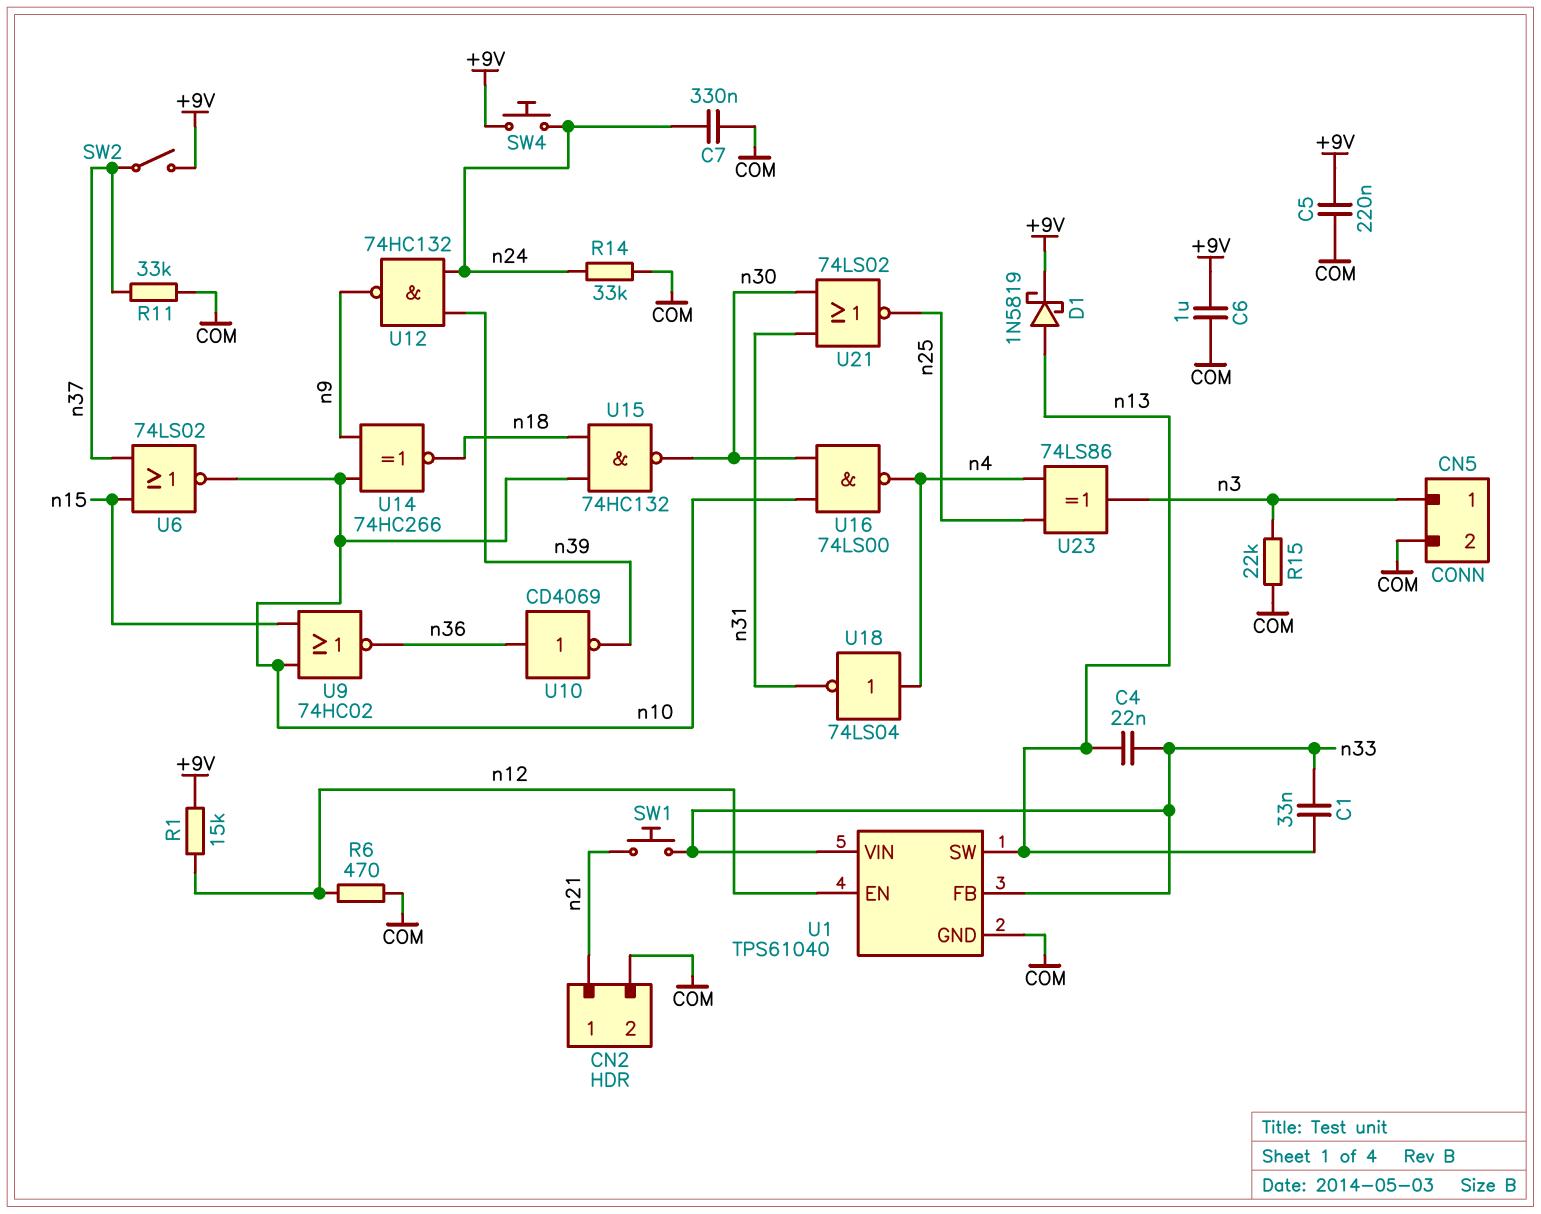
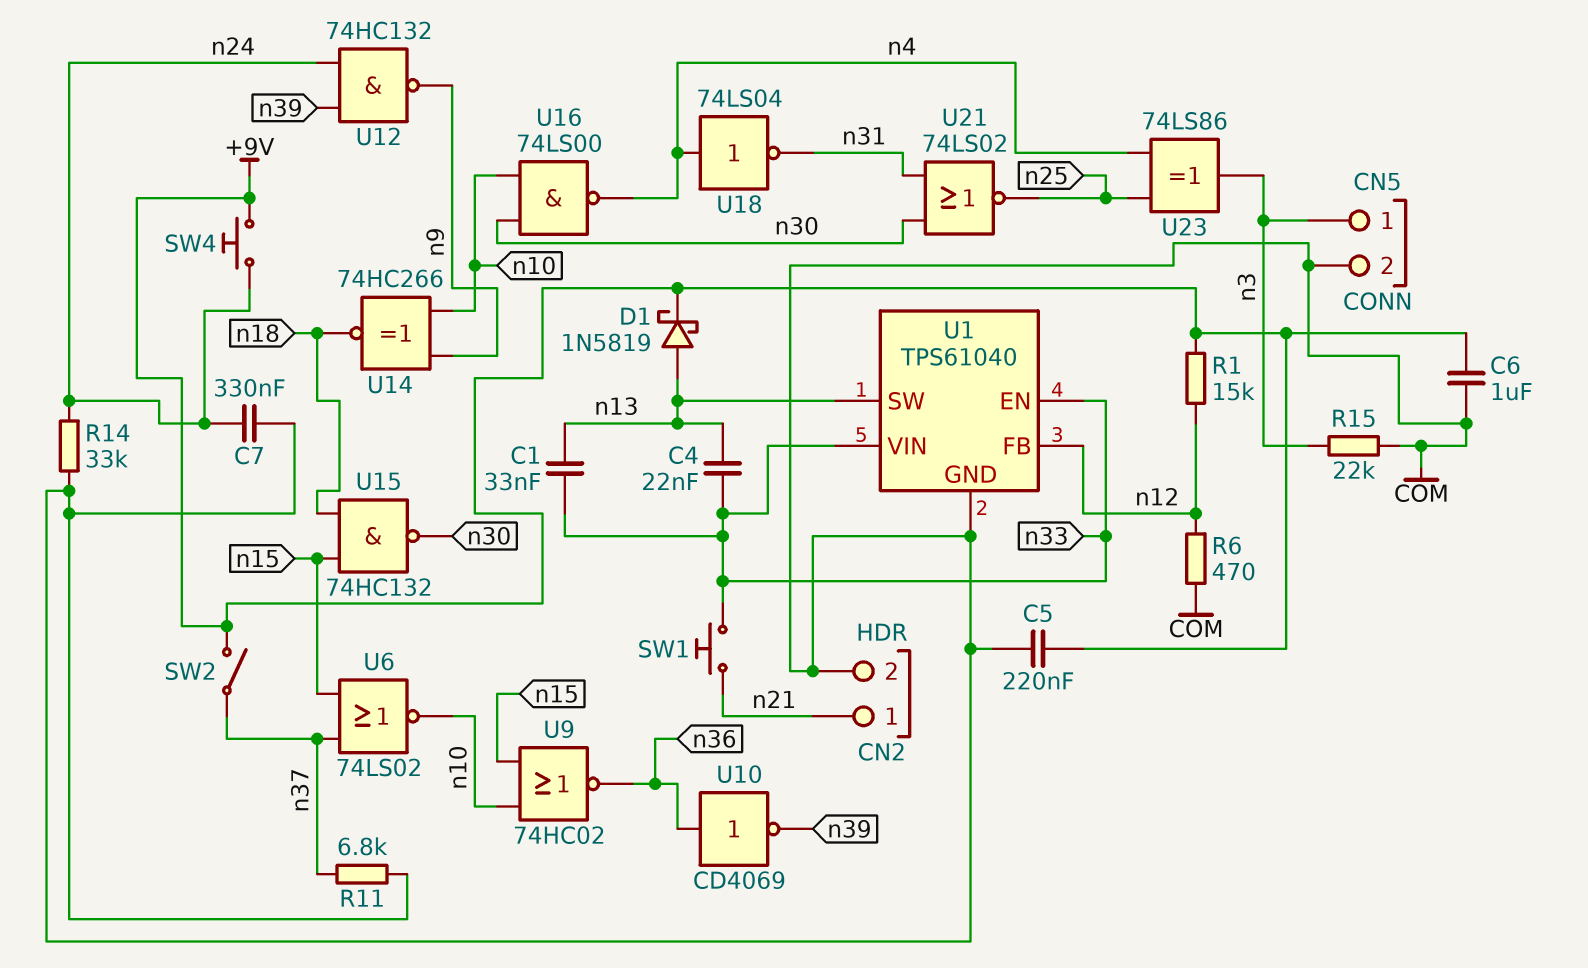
R11: 33k (COM, n37) -> 6.8k (COM, n37)
U1 pin EN: n12 -> n33
U1 pin FB: n33 -> n12
U15: NAND 74HC132 (in n10, in n18, out n30) -> NAND 74HC132 (in n15, in n18, out n30)

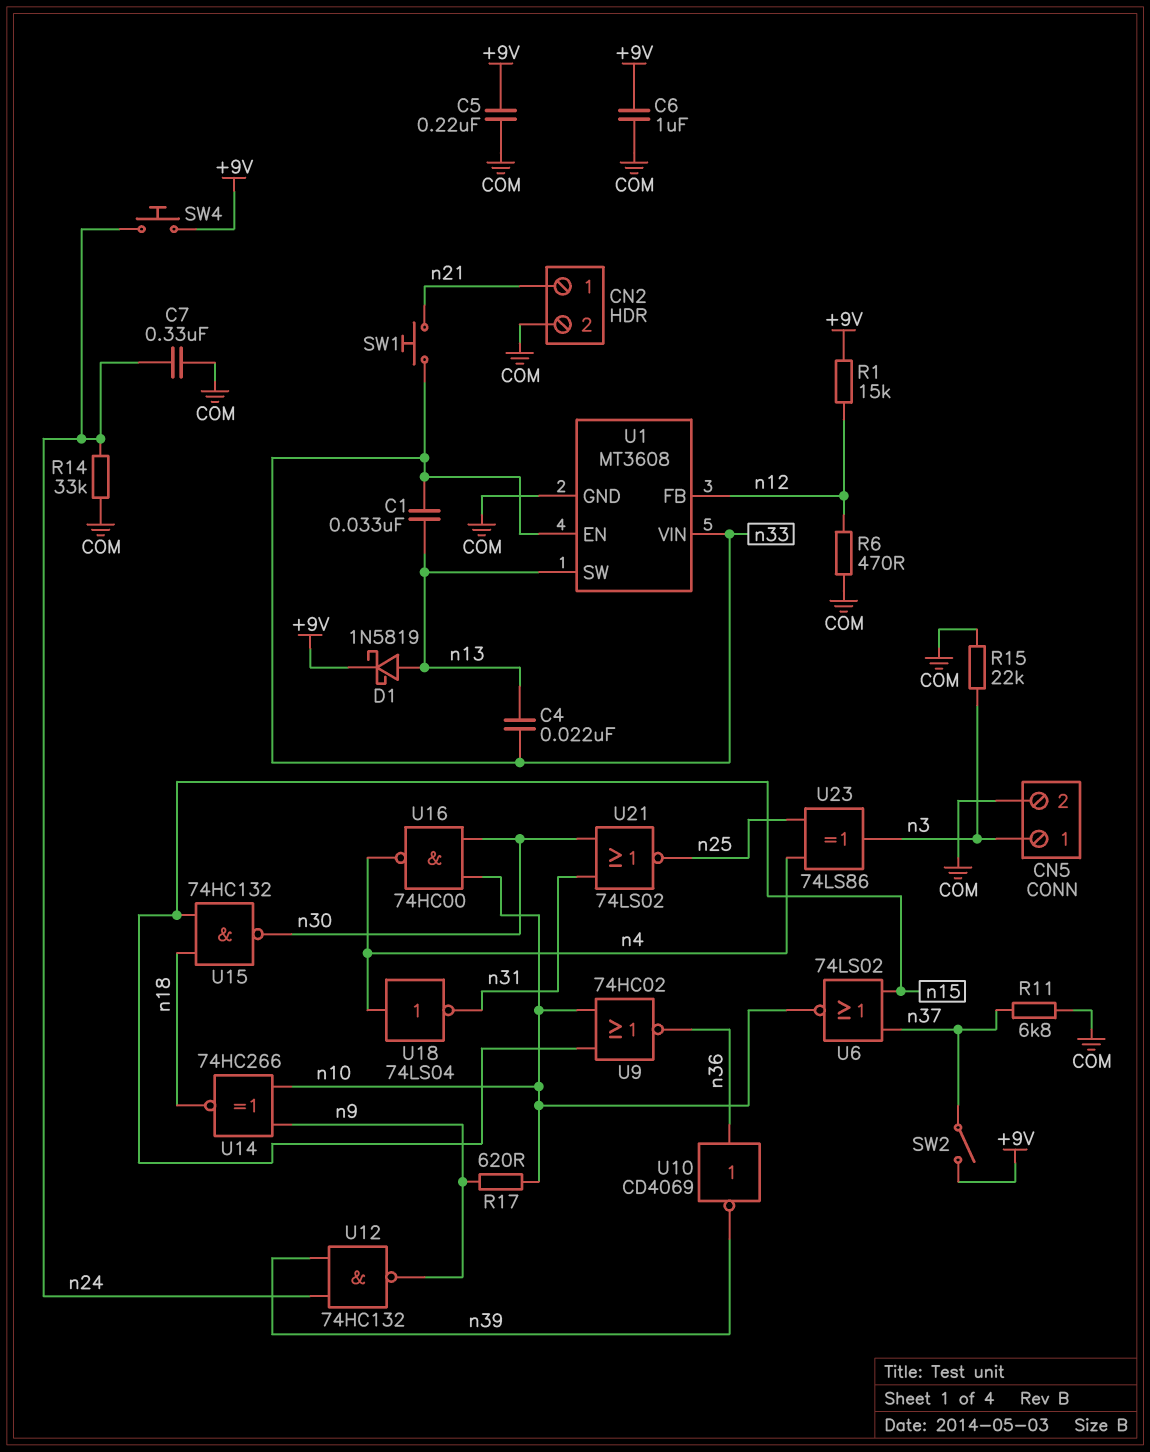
R17: none -> 620 (n9, n10)
U1: TPS61040 -> MT3608
U16: NAND 74LS00 (in n10, in n30, out n4) -> NAND 74HC00 (in n10, in n30, out n4)

